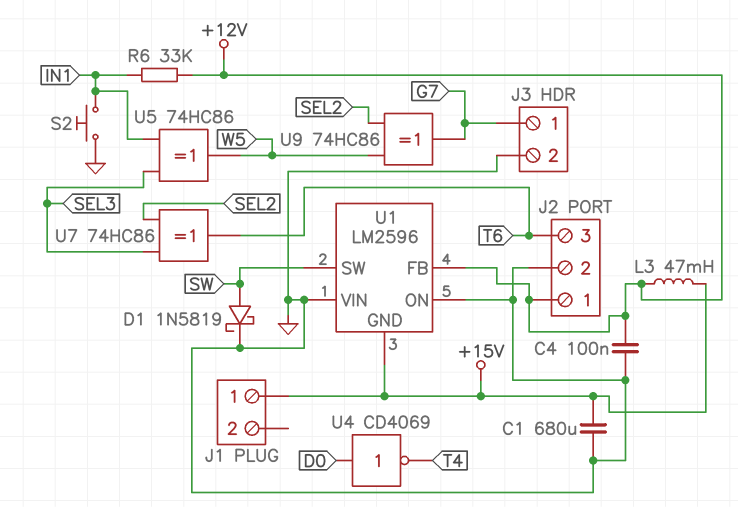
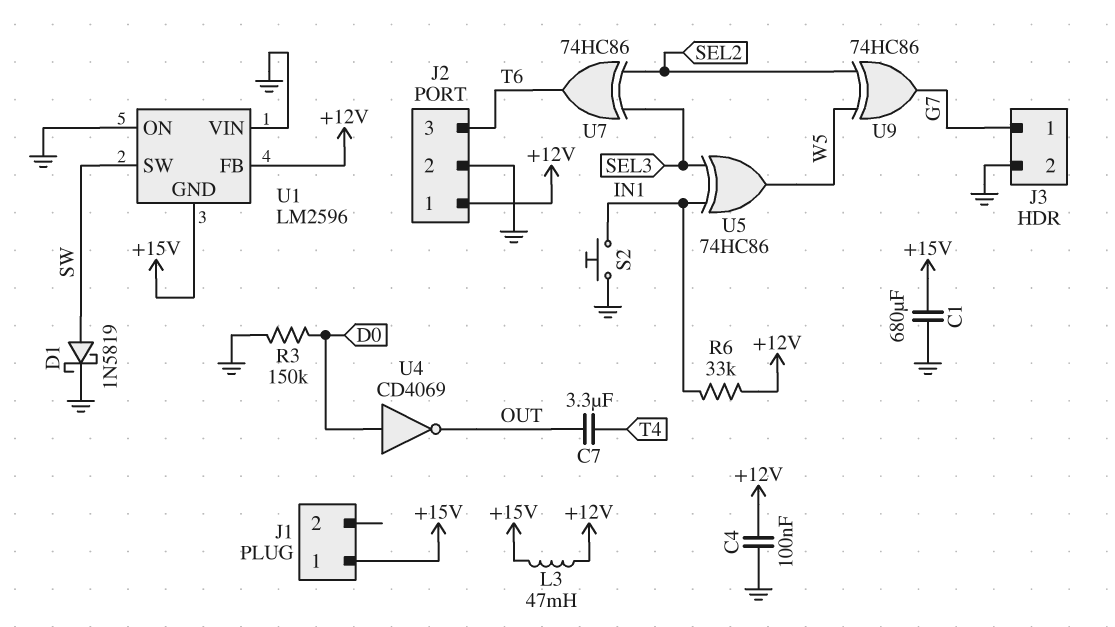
C7: none -> 3.3uF (OUT, T4)
R3: none -> 150k (D0, GND)
U4: NOT CD4069 (in D0, out T4) -> NOT CD4069 (in D0, out OUT)

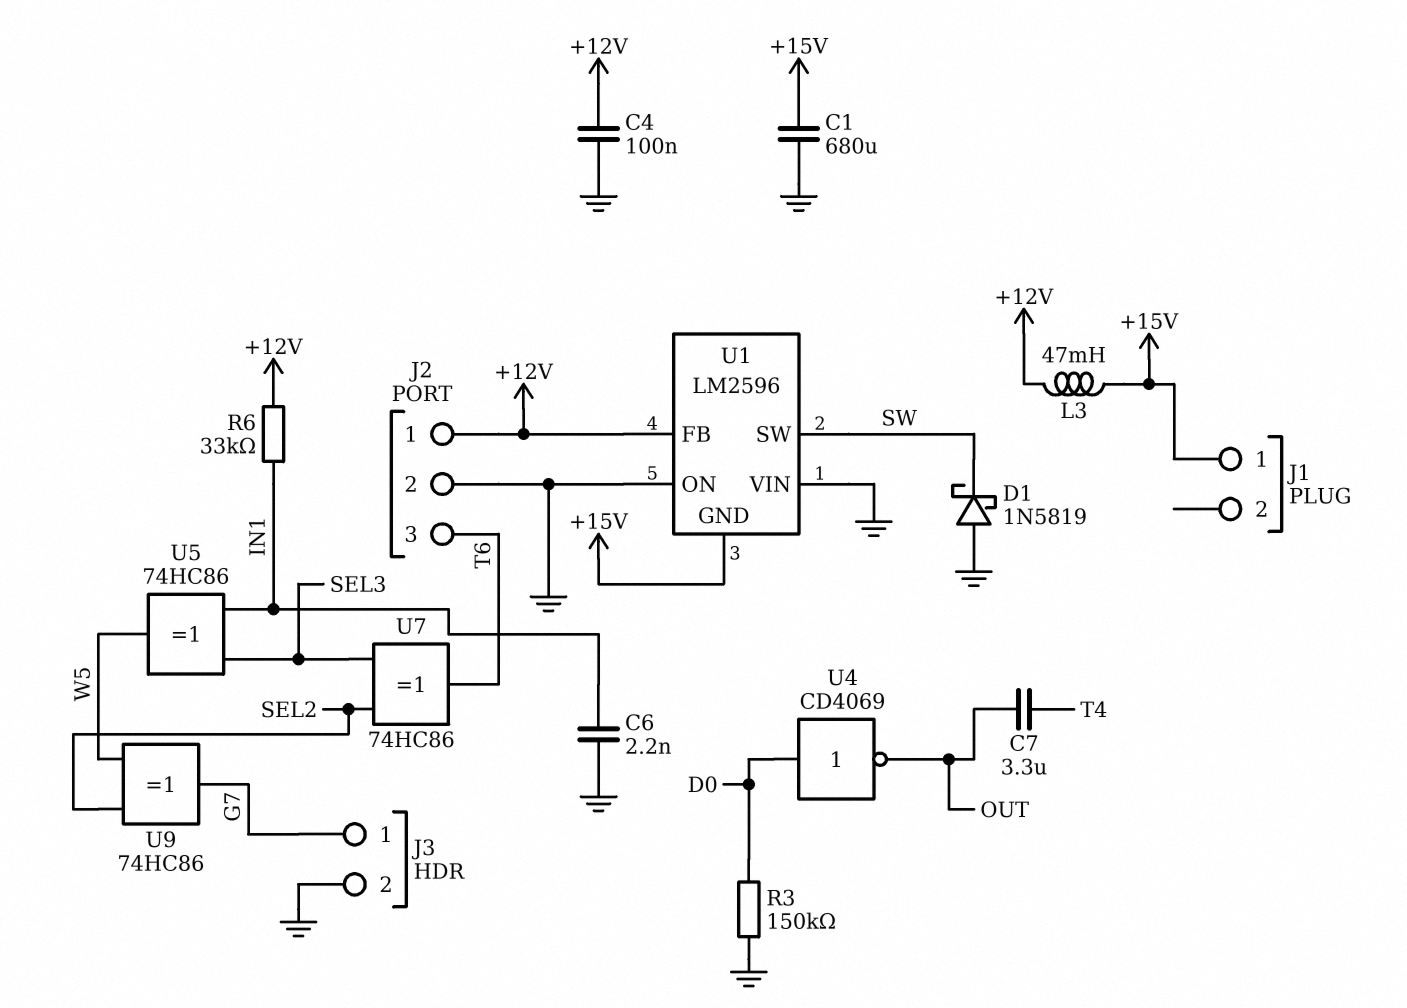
C6: none -> 2.2nF (GND, IN1)
D1: schottky 1N5819 (A SW, K GND) -> schottky 1N5819 (A GND, K SW)
S2: button (GND, IN1) -> none

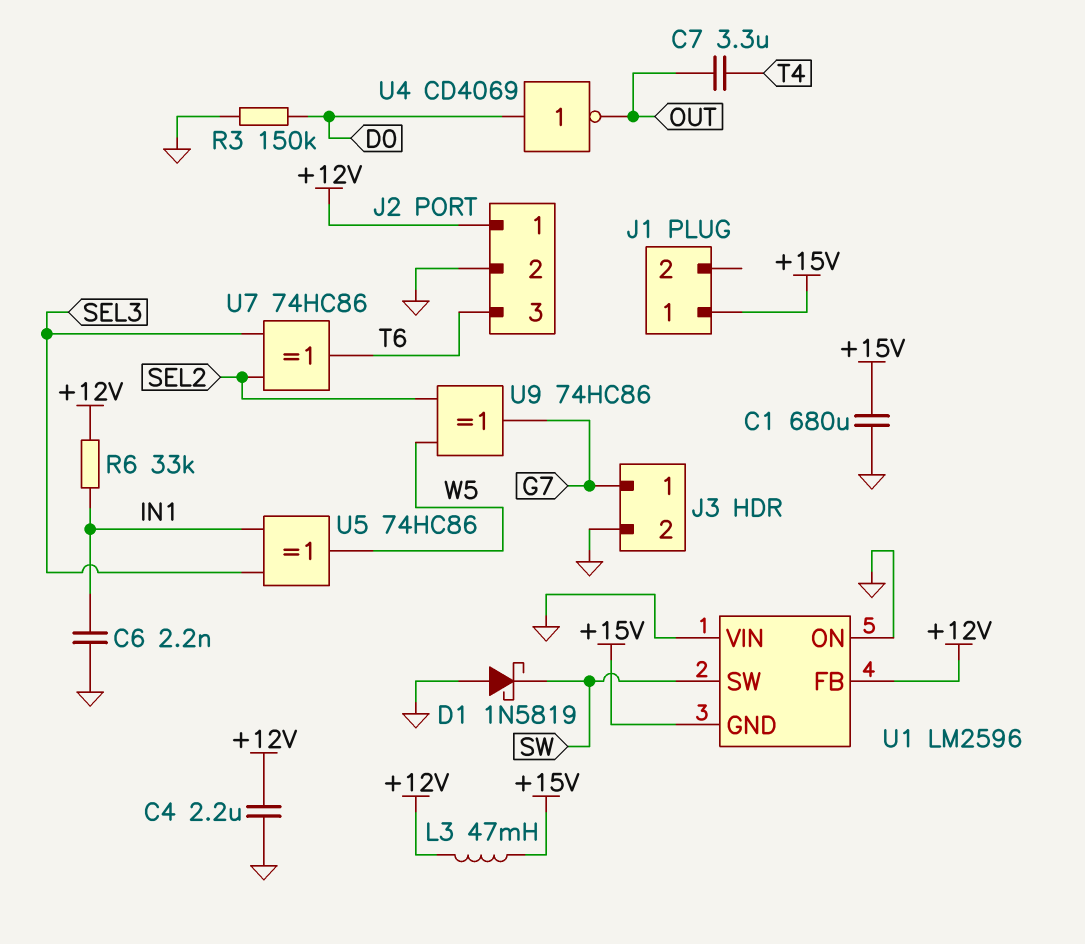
C4: 100nF (+12V, GND) -> 2.2uF (+12V, GND)

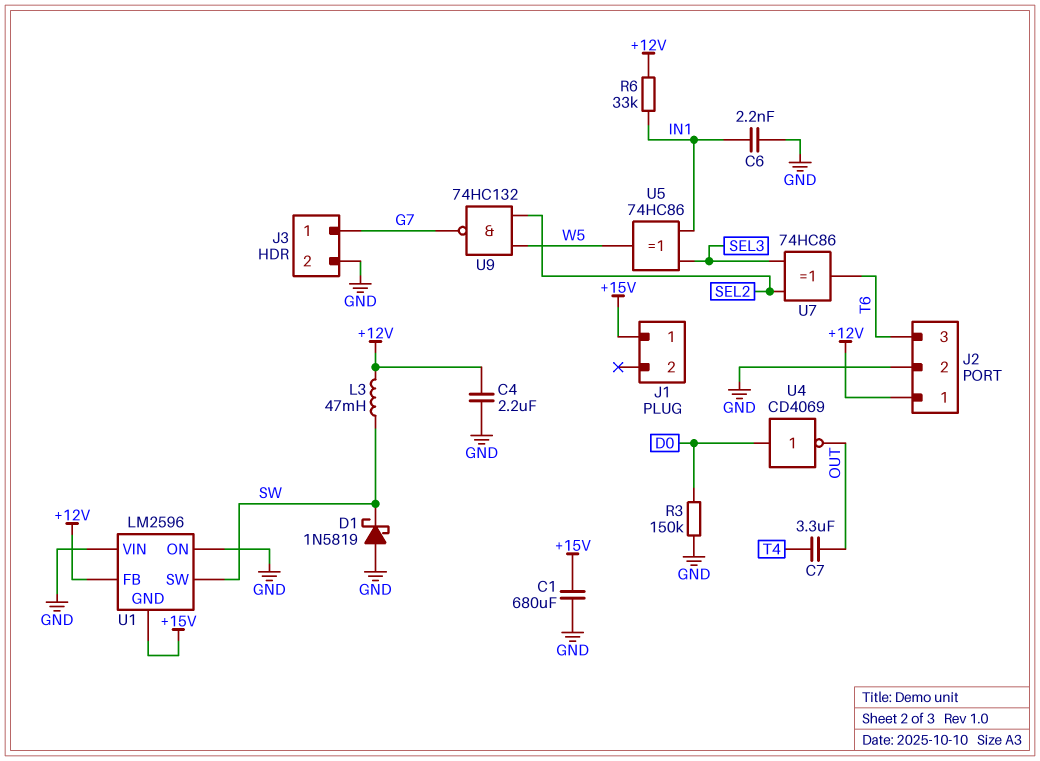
L3: 47mH (+12V, +15V) -> 47mH (+12V, SW)
U9: XOR 74HC86 (in SEL2, in W5, out G7) -> NAND 74HC132 (in SEL2, in W5, out G7)

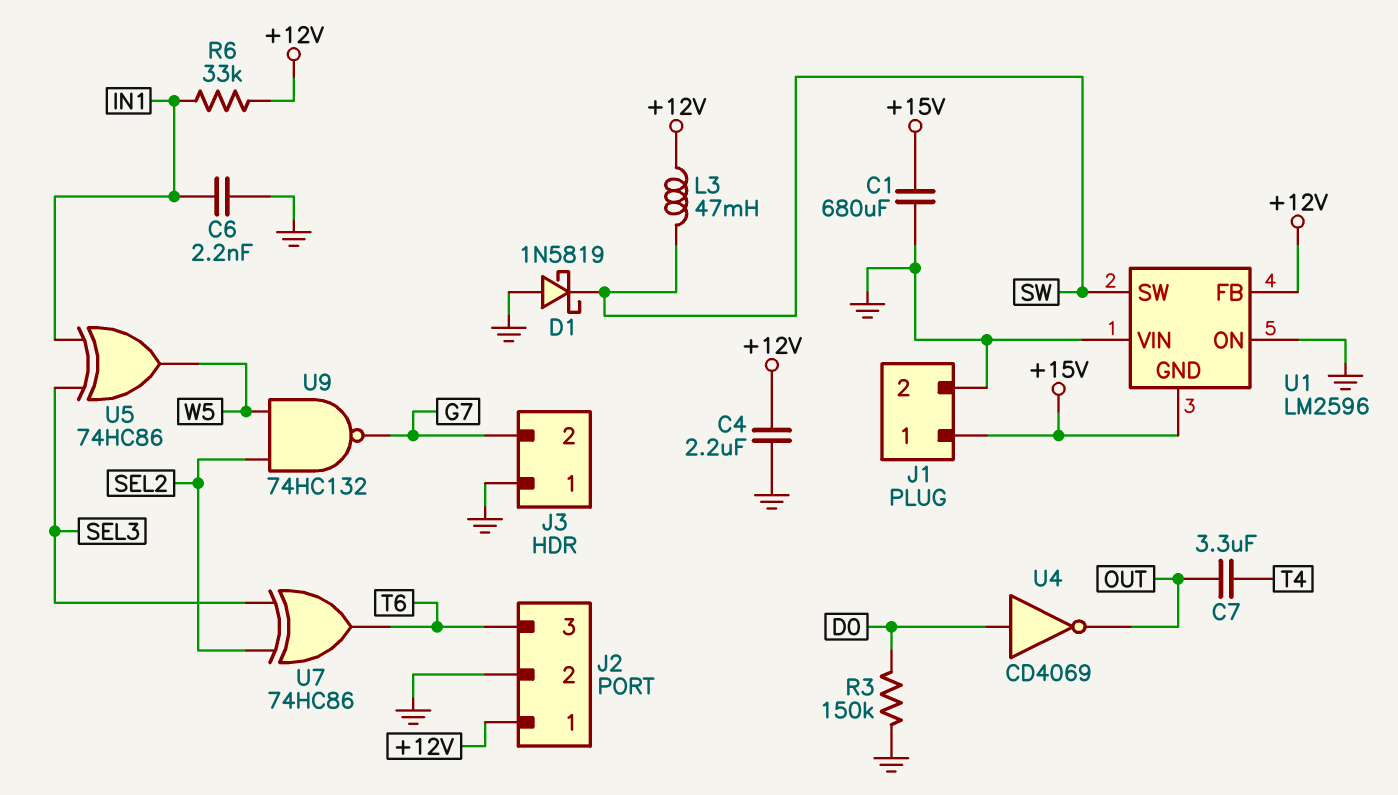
J1 pin 2: none -> GND
J3 pin 1: G7 -> GND
J3 pin 2: GND -> G7

